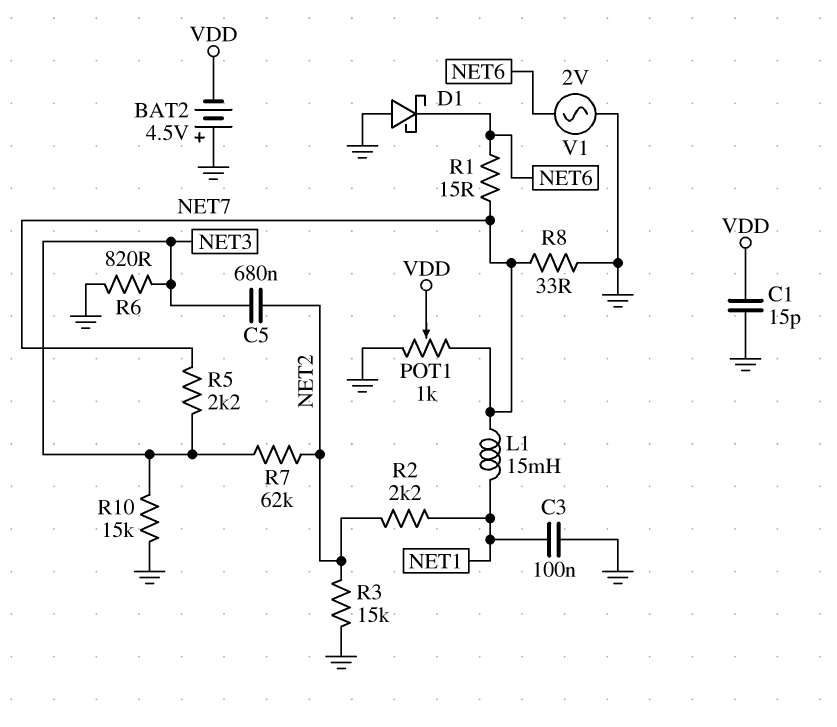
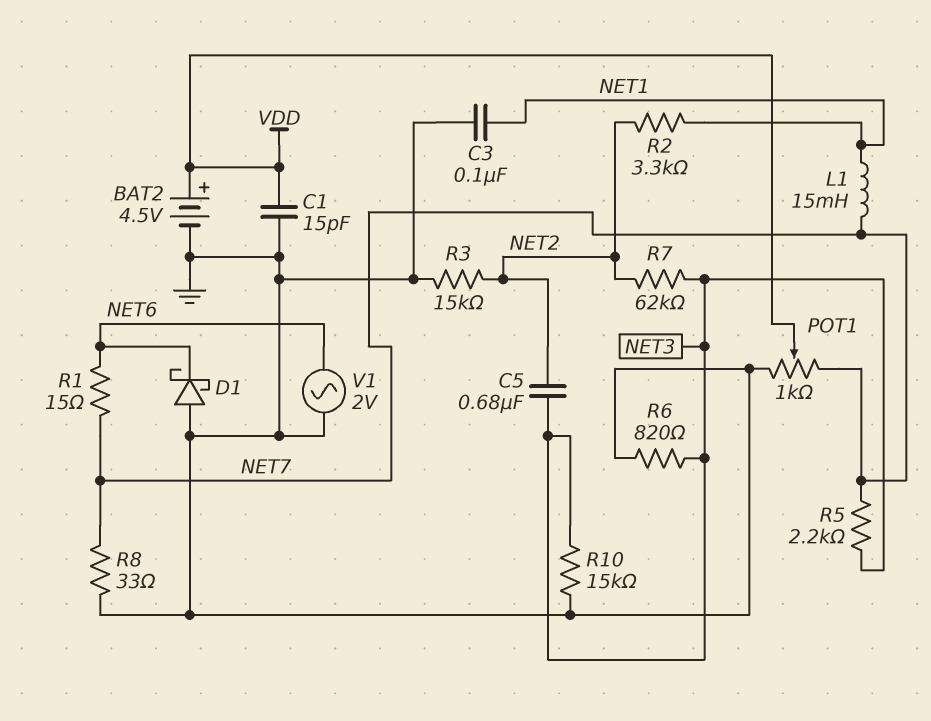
BAT2: 4.5V (plus GND, minus VDD) -> 4.5V (plus VDD, minus GND)
R2: 2.2k (NET1, NET2) -> 3.3k (NET1, NET2)

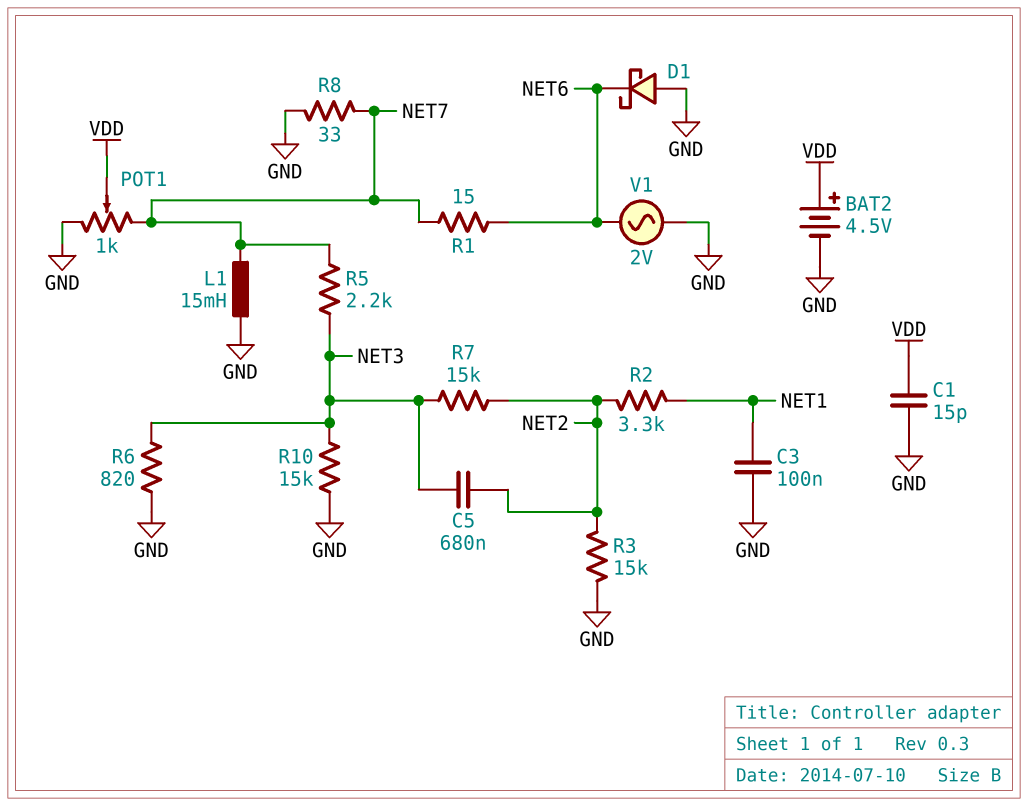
L1: 15mH (NET1, NET7) -> 15mH (GND, NET7)
R7: 62k (NET2, NET3) -> 15k (NET2, NET3)

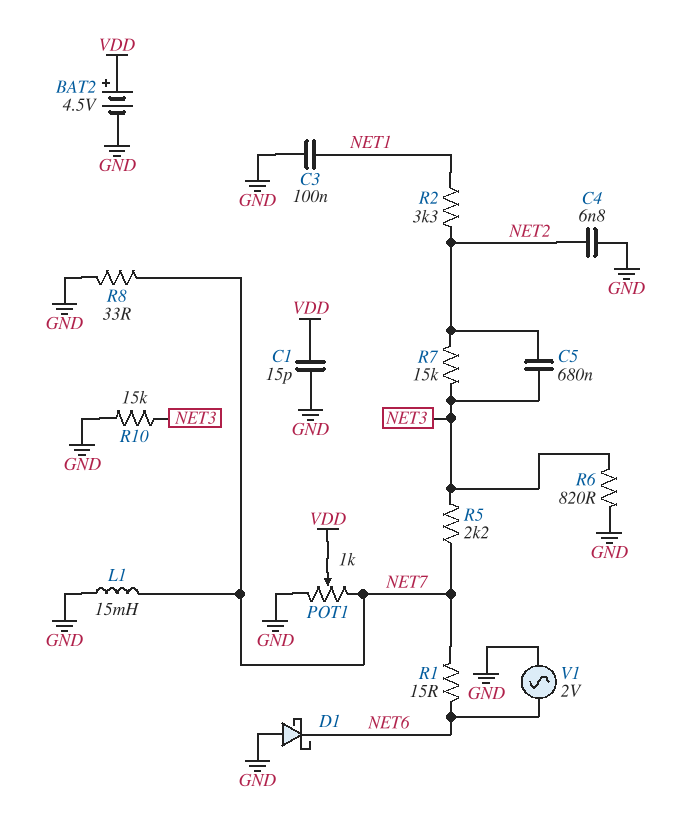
C4: none -> 6.8nF (GND, NET2)
R3: 15k (GND, NET2) -> none

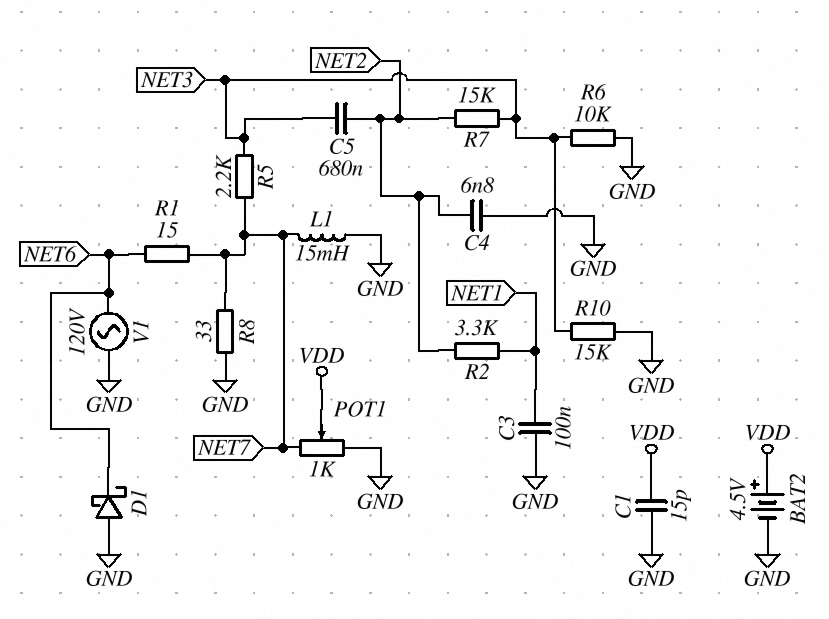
R6: 820 (GND, NET3) -> 10k (GND, NET3)
V1: AC 2V (GND, NET6) -> AC 120V (GND, NET6)

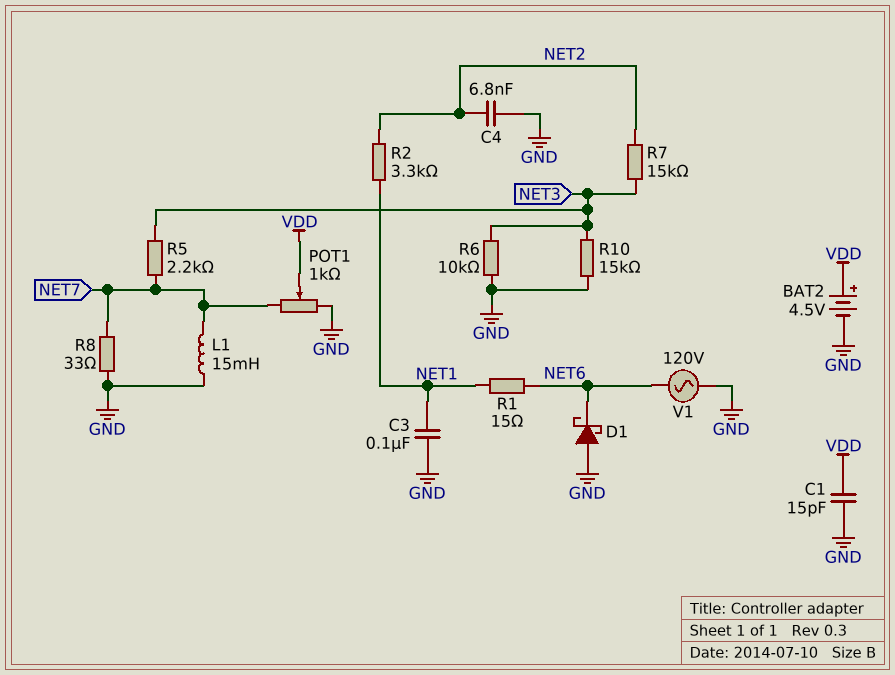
C5: 680nF (NET2, NET3) -> none
R1: 15 (NET6, NET7) -> 15 (NET1, NET6)

